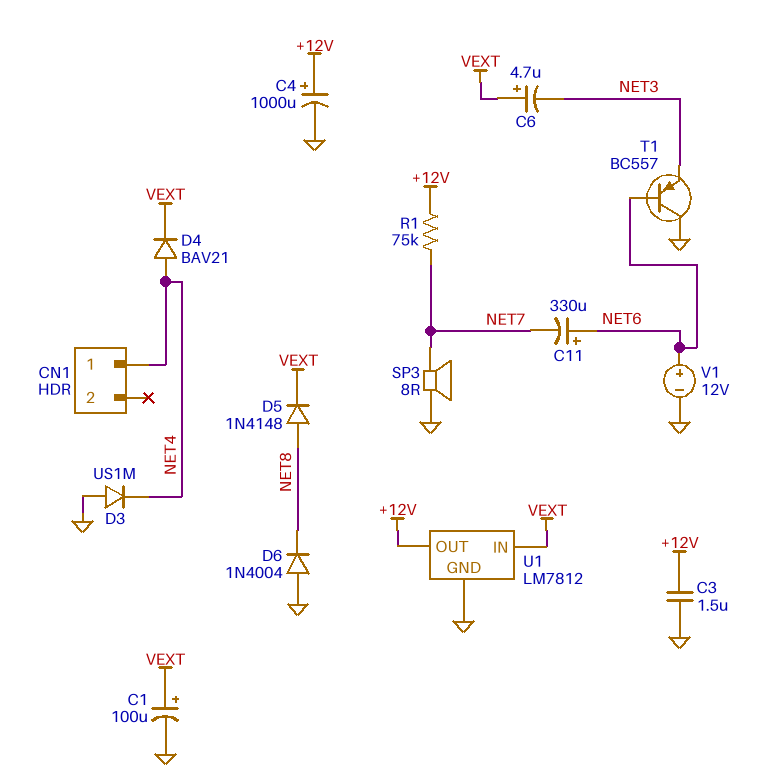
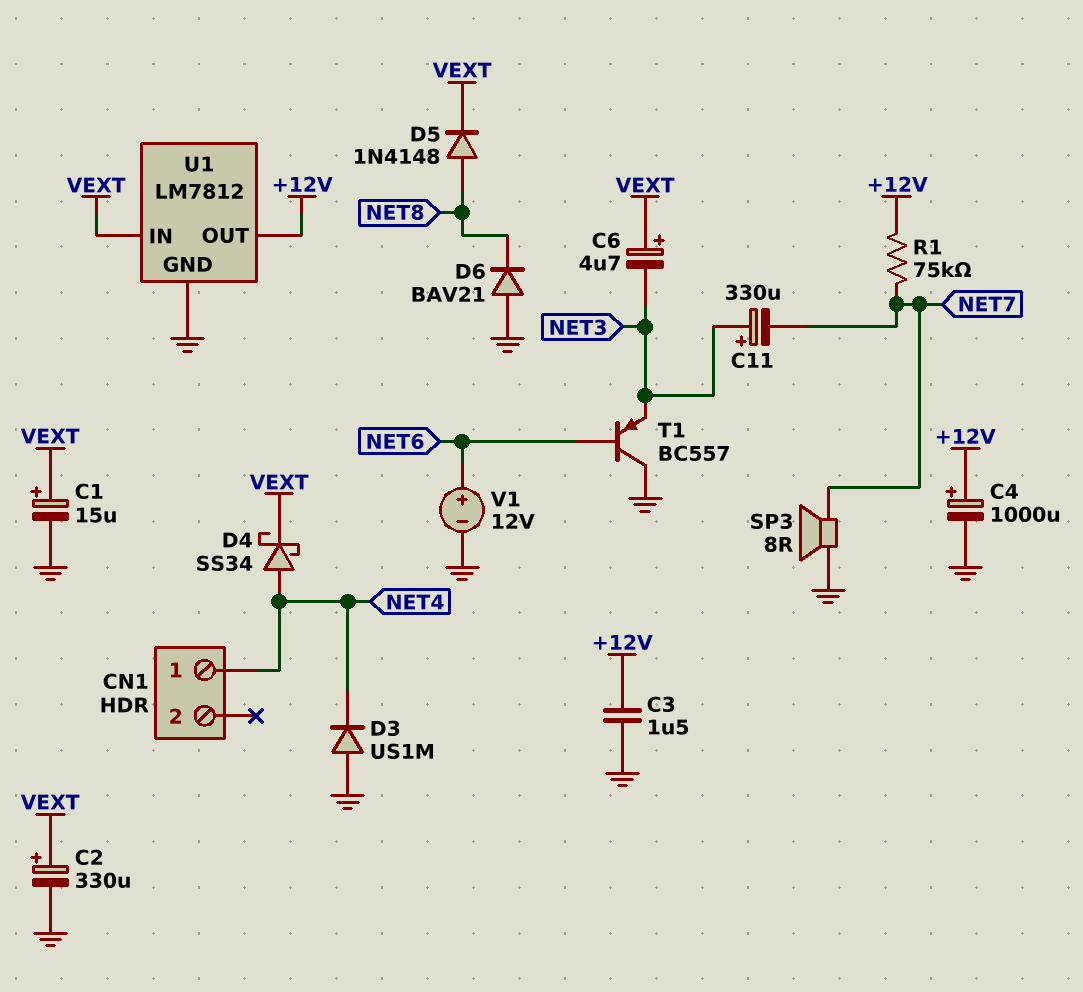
C1: 100uF (plus VEXT, minus GND) -> 15uF (plus VEXT, minus GND)
C2: none -> 330uF (plus VEXT, minus GND)
C11: 330uF (plus NET6, minus NET7) -> 330uF (plus NET3, minus NET7)
D4: diode BAV21 (A NET4, K VEXT) -> schottky SS34 (A NET4, K VEXT)
D6: diode 1N4004 (A GND, K NET8) -> diode BAV21 (A GND, K NET8)

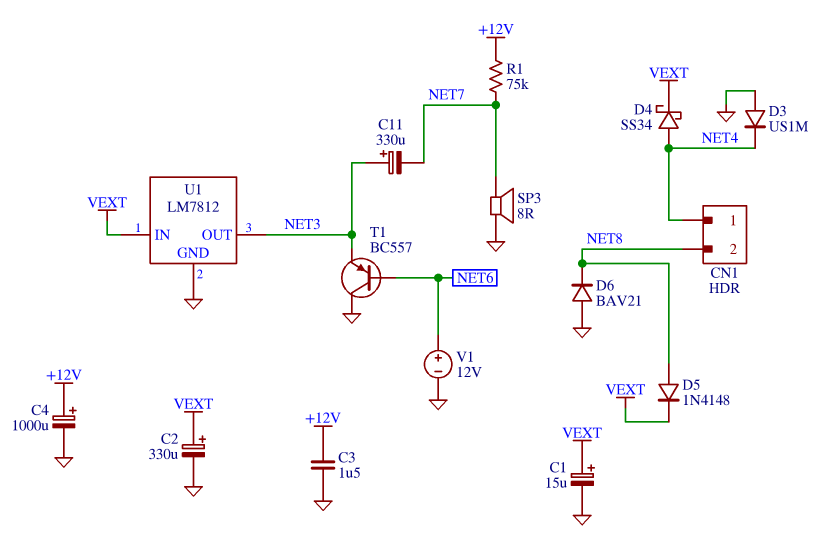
C6: 4.7uF (plus VEXT, minus NET3) -> none
CN1 pin 2: none -> NET8
U1 pin OUT: +12V -> NET3

